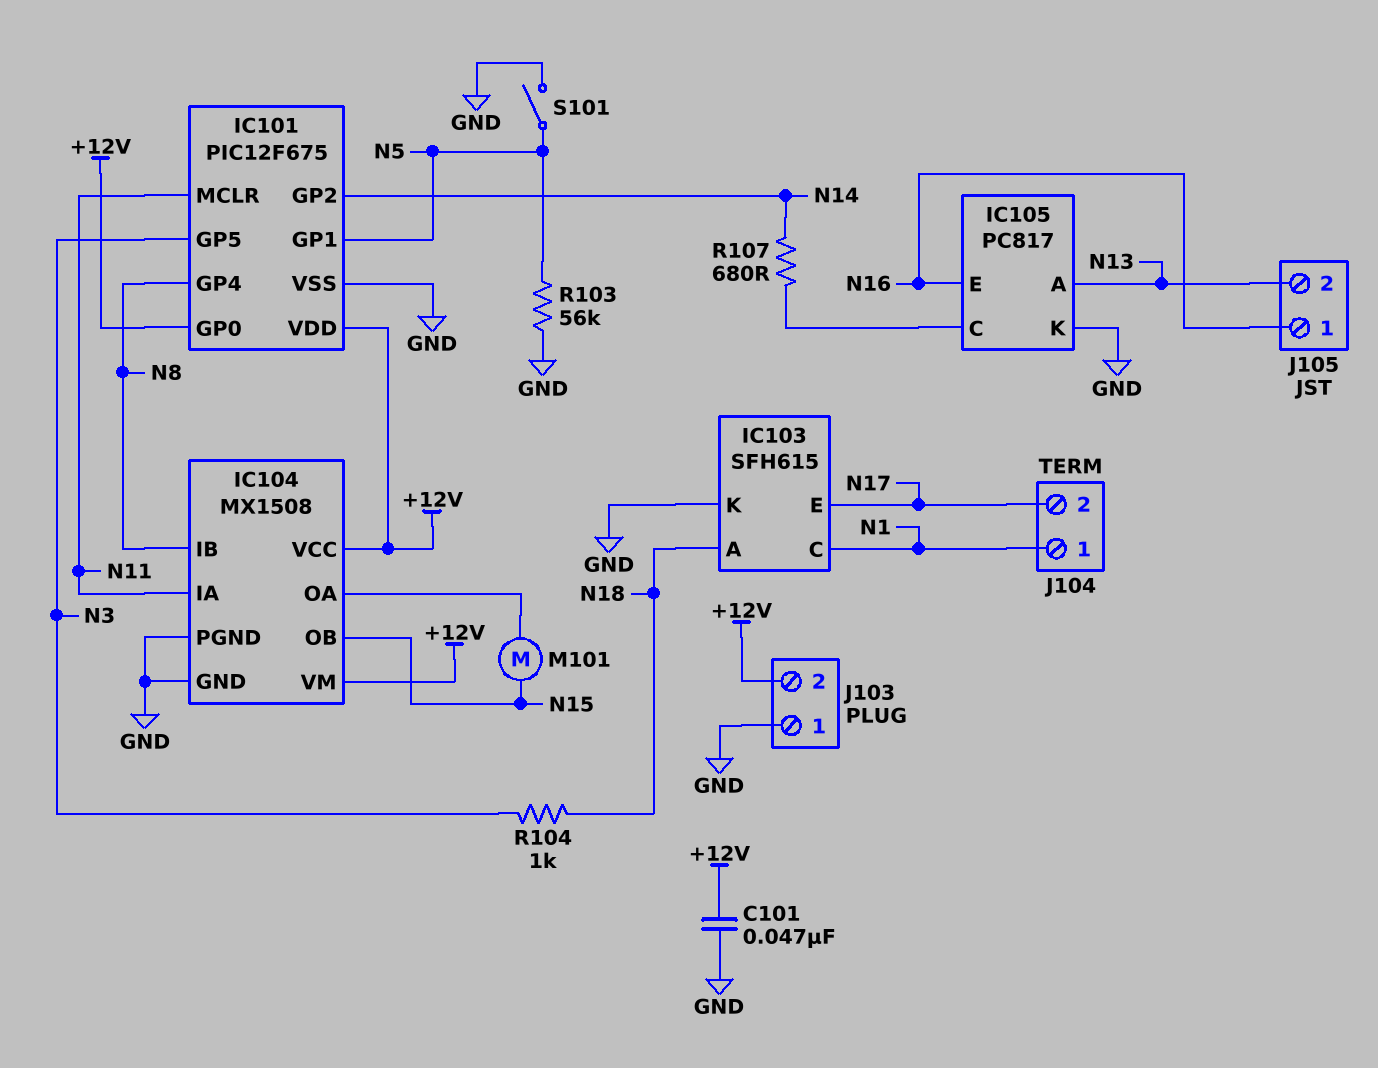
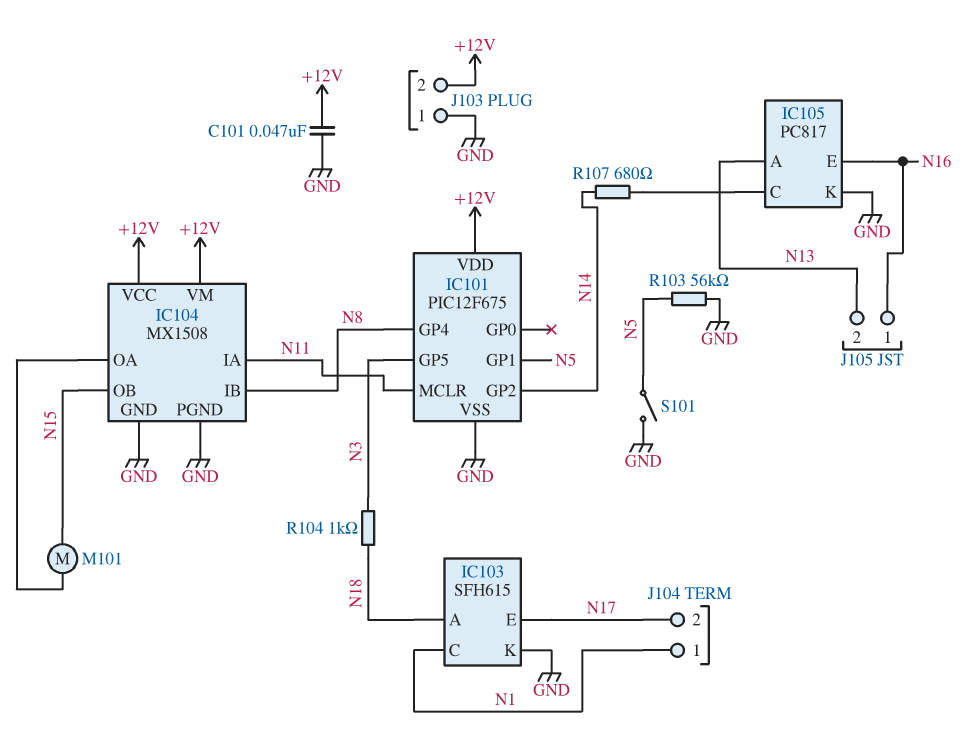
IC101 pin GP0: +12V -> none

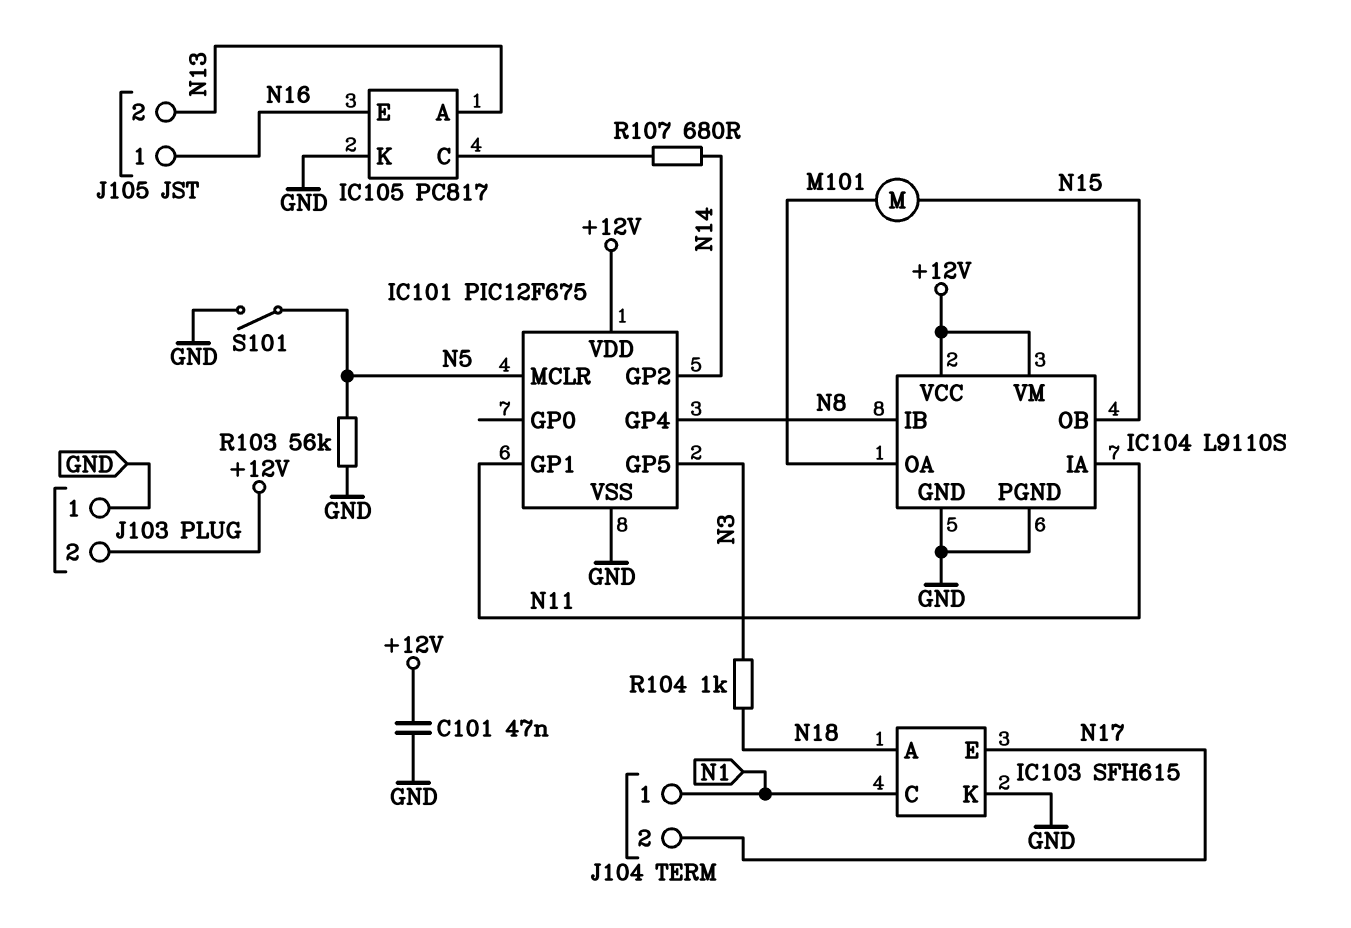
IC101 pin GP1: N5 -> N11
IC101 pin MCLR: N11 -> N5
IC104: MX1508 -> L9110S

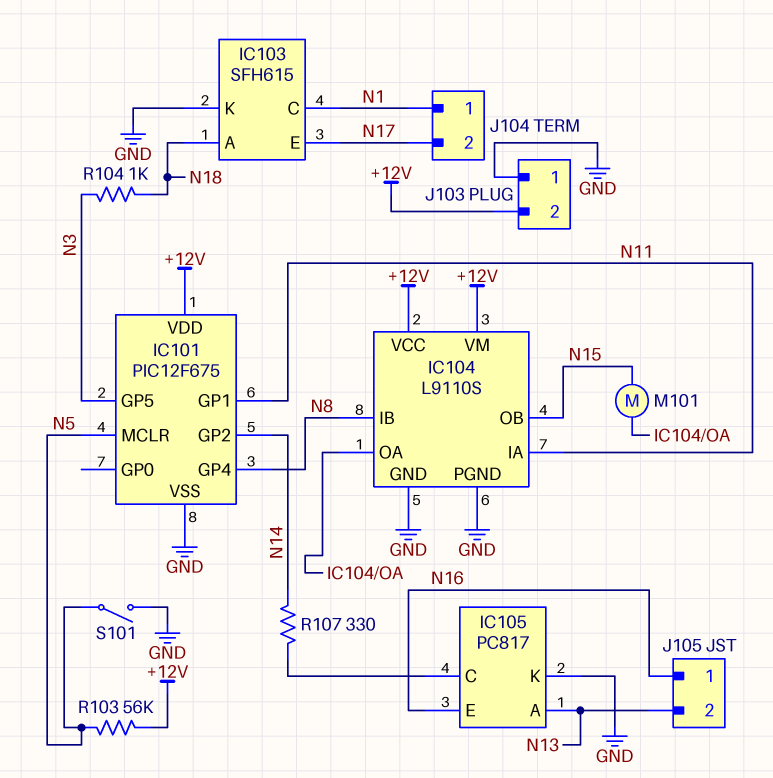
C101: 47nF (+12V, GND) -> none
R103: 56k (GND, N5) -> 56k (+12V, N5)
R107: 680 (IC105/C, N14) -> 330 (IC105/C, N14)

